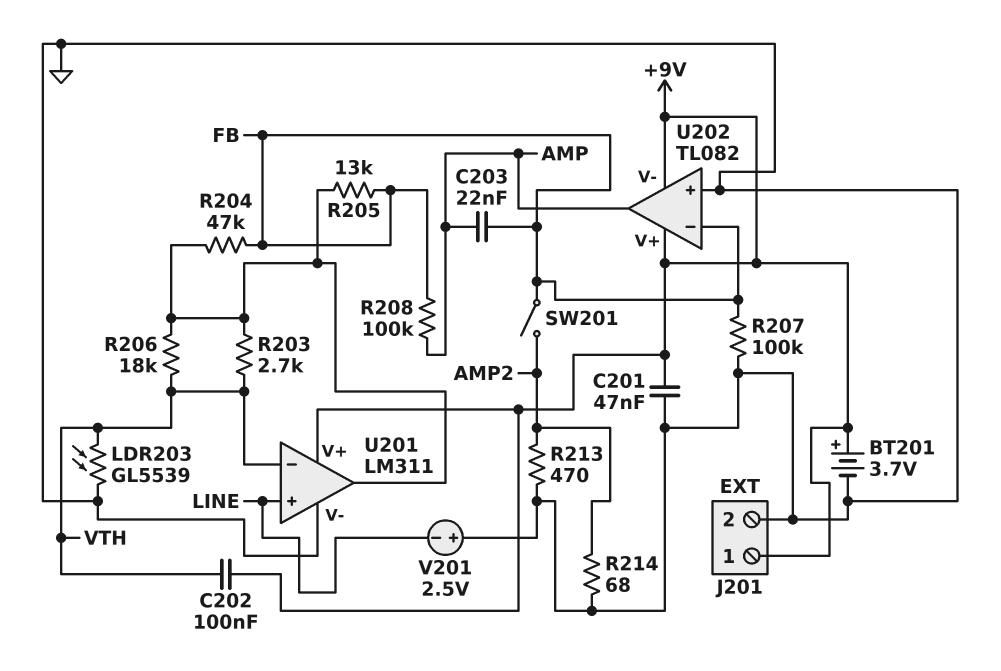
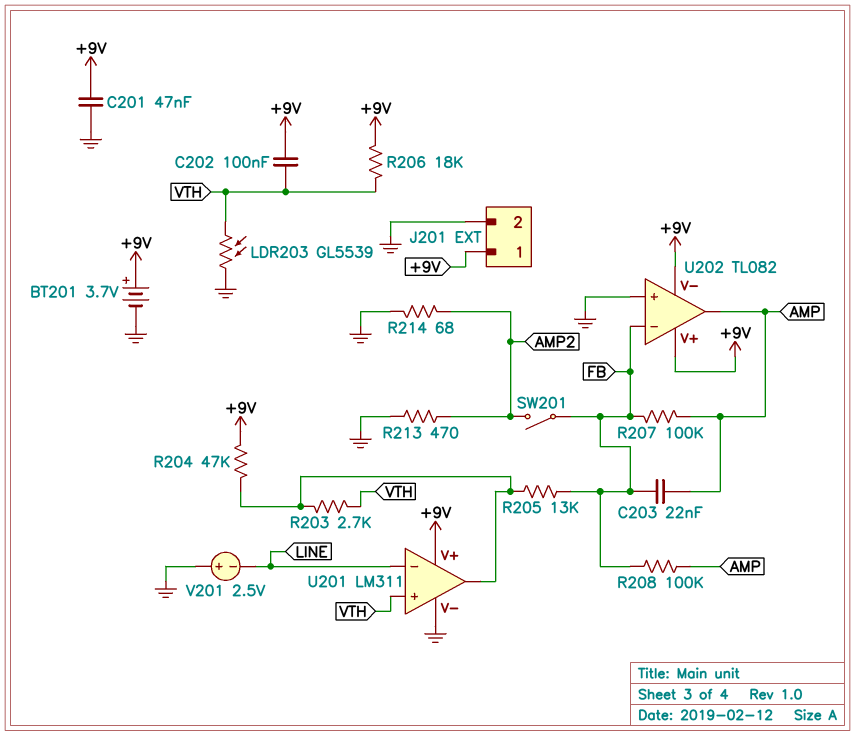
R204: 47k (FB, U201/out) -> 47k (+9V, U201/out)
R206: 18k (U201/out, VTH) -> 18k (+9V, VTH)
R207: 100k (FB, GND) -> 100k (AMP, FB)
U201 pin in+: LINE -> VTH
U201 pin in-: VTH -> LINE

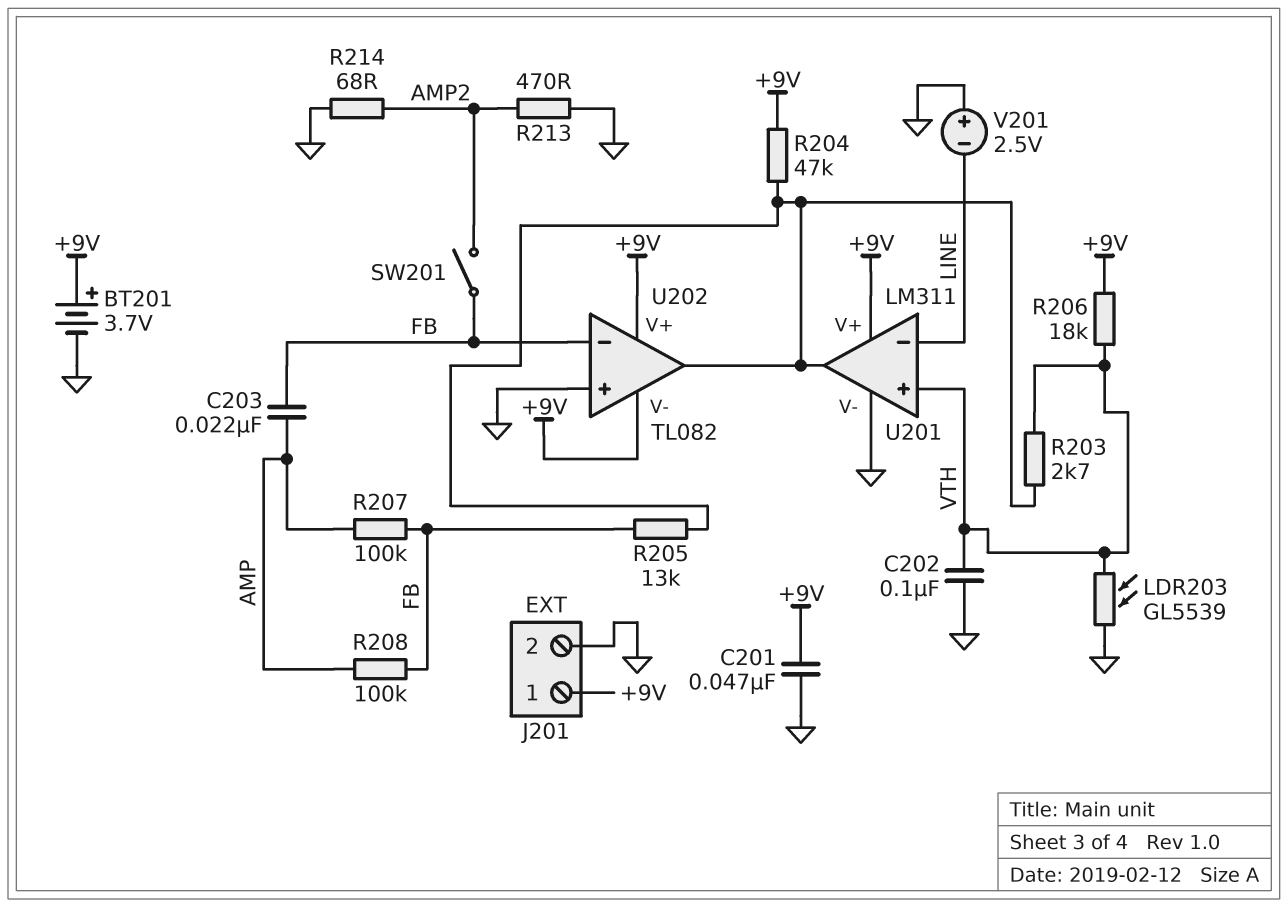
C202: 100nF (+9V, VTH) -> 100nF (GND, VTH)
U202 pin out: AMP -> U201/out

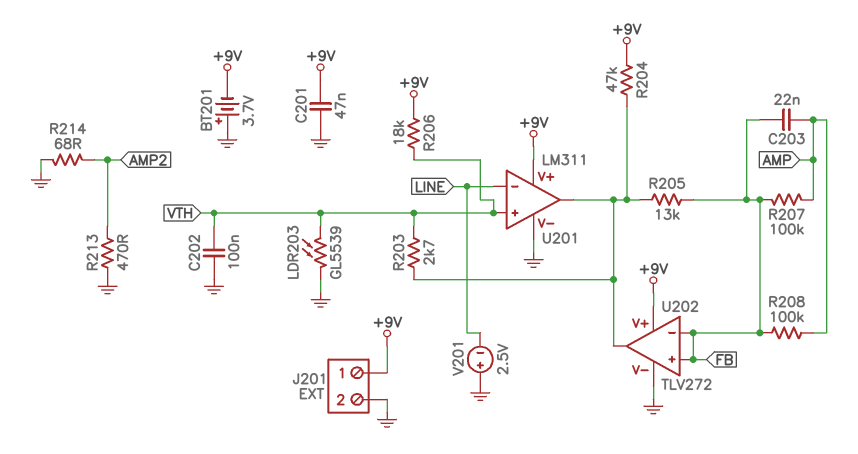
BT201: 3.7V (plus +9V, minus GND) -> 3.7V (plus GND, minus +9V)
SW201: switch (AMP2, FB) -> none
U202: TL082 -> TLV272
U202 pin V-: +9V -> GND
U202 pin in+: GND -> FB

